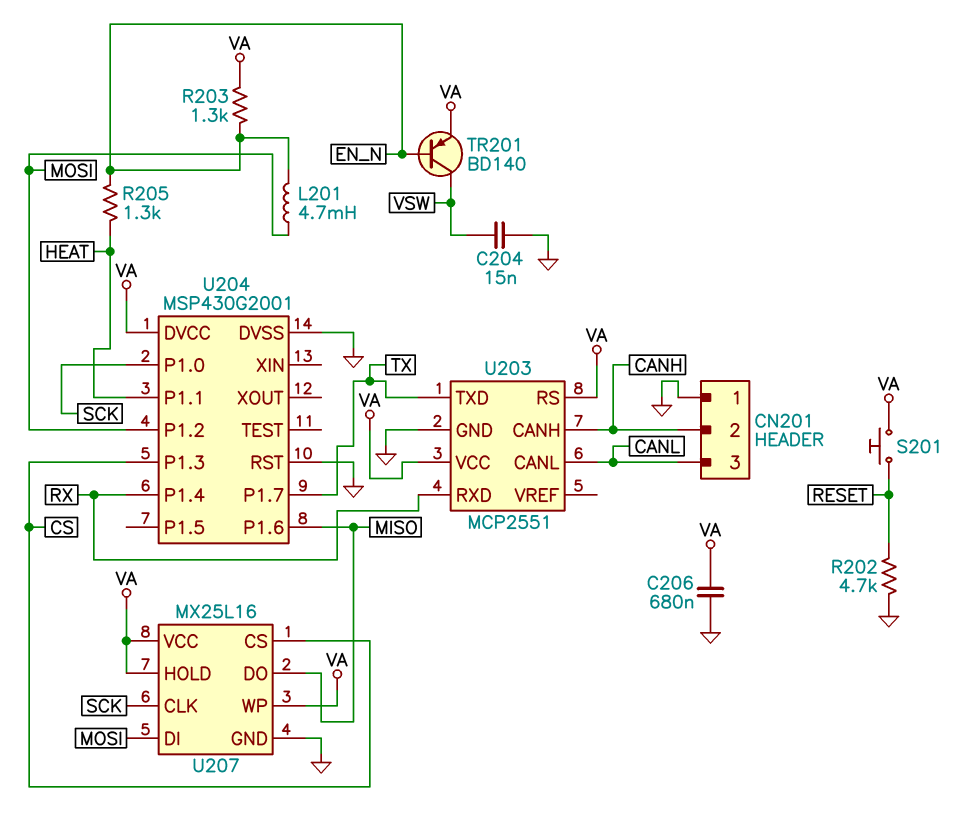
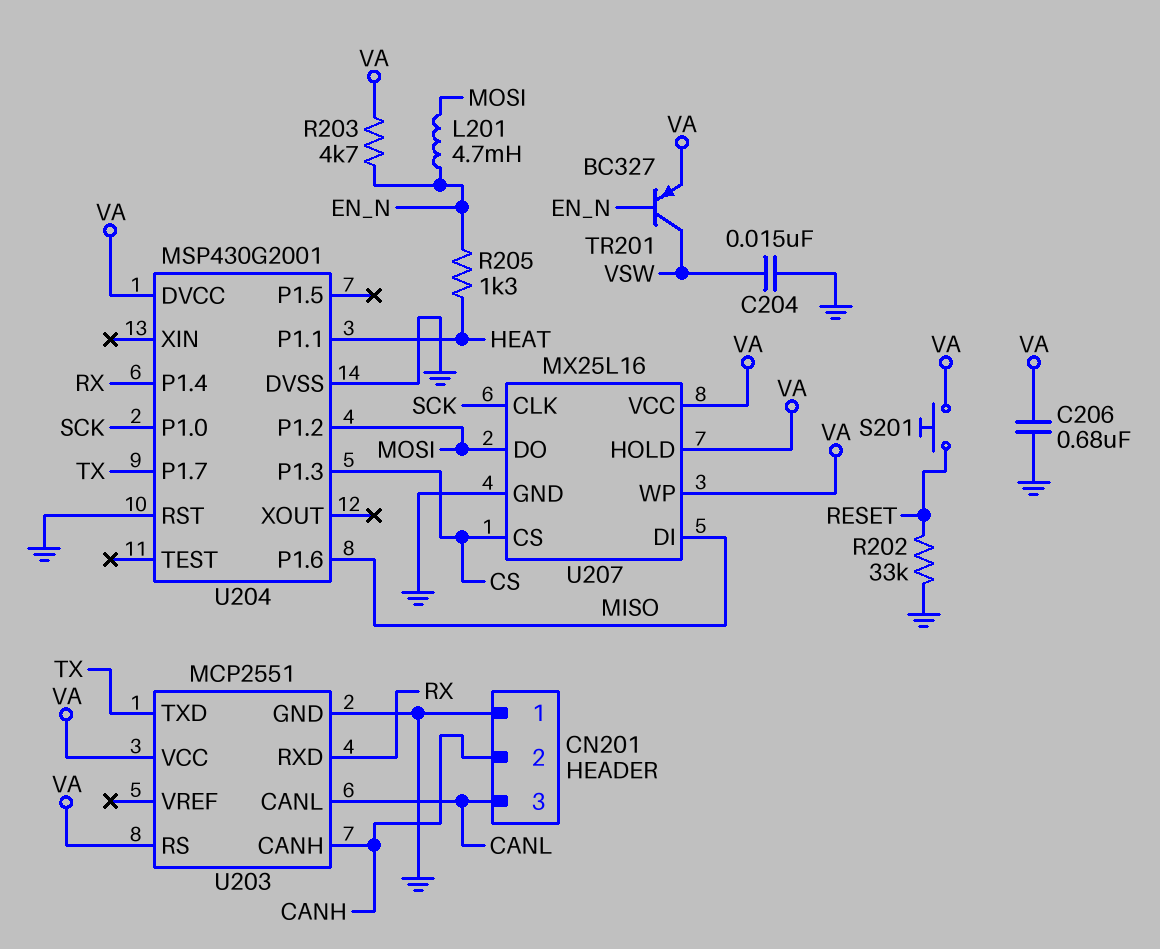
R202: 4.7k (GND, RESET) -> 33k (GND, RESET)
R203: 1.3k (EN_N, VA) -> 4.7k (EN_N, VA)
TR201: PNP BD140 (B EN_N, C VSW, E VA) -> PNP BC327 (B EN_N, C VSW, E VA)
U207 pin DI: MOSI -> MISO
U207 pin DO: MISO -> MOSI

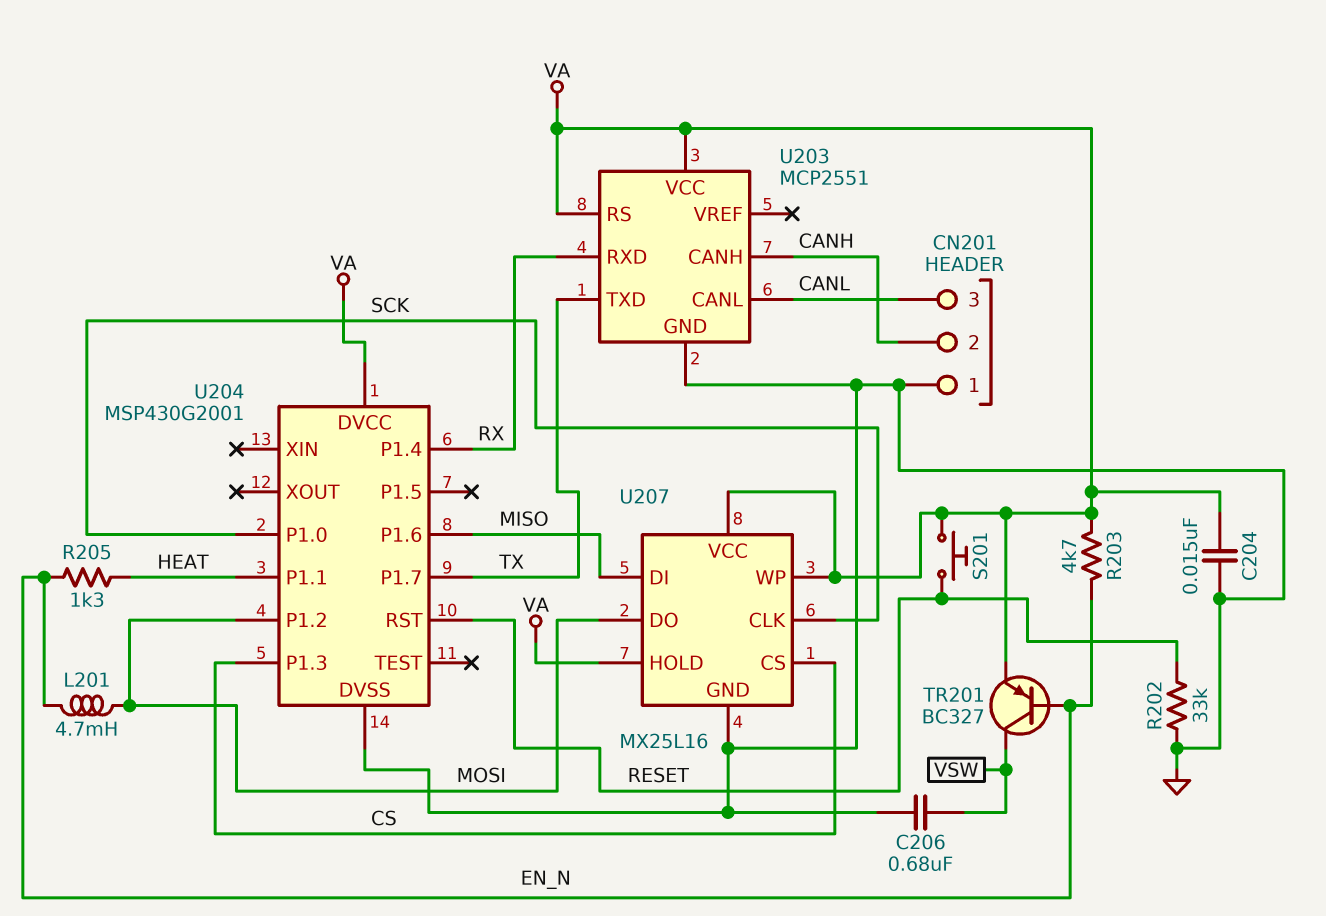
C204: 15nF (GND, VSW) -> 15nF (GND, VA)
C206: 680nF (GND, VA) -> 680nF (GND, VSW)
U204 pin RST: GND -> RESET

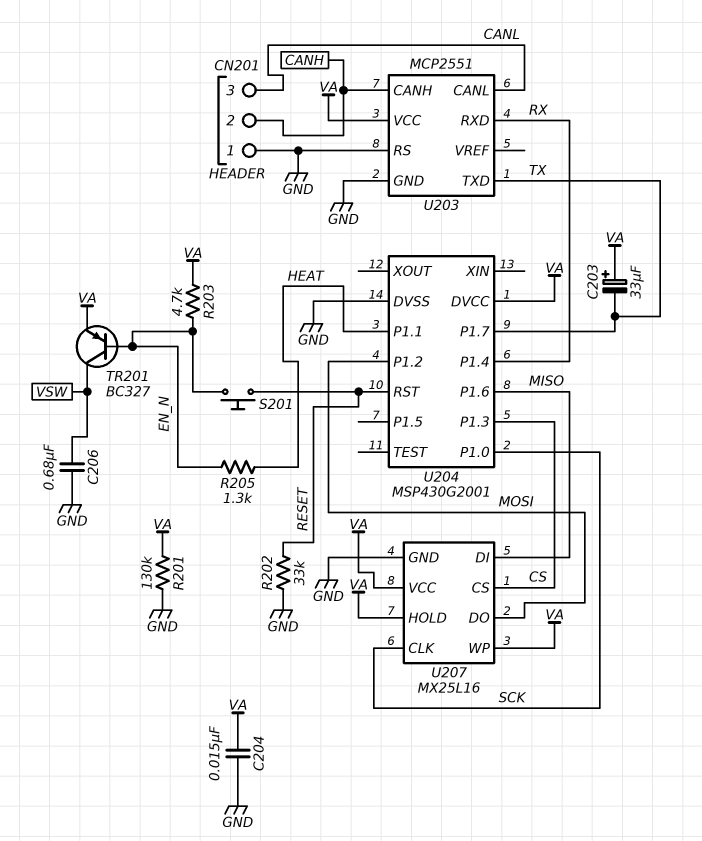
C203: none -> 33uF (plus VA, minus TX)
L201: 4.7mH (EN_N, MOSI) -> none
R201: none -> 130k (GND, VA)
S201: button (RESET, VA) -> button (EN_N, RESET)
U203 pin RS: VA -> GND

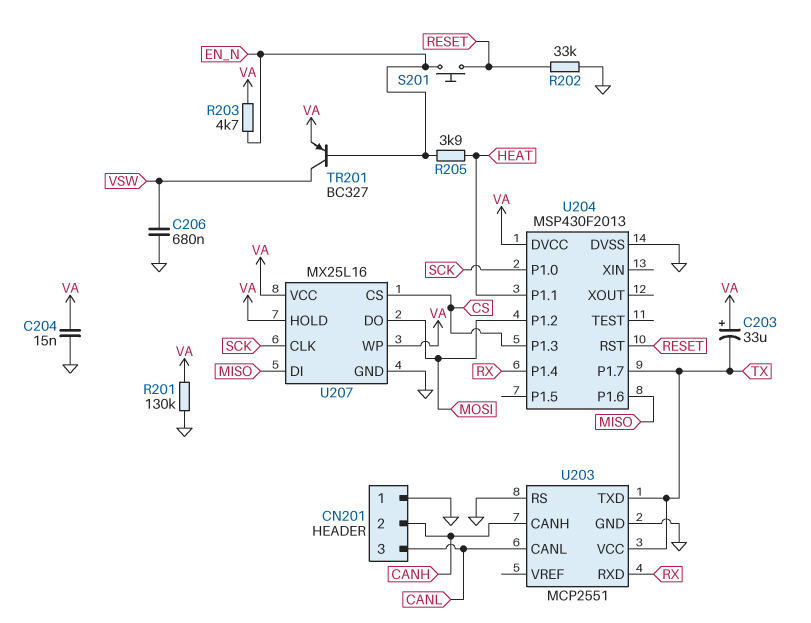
R205: 1.3k (EN_N, HEAT) -> 3.9k (EN_N, HEAT)
U203 pin VCC: VA -> TX
U204: MSP430G2001 -> MSP430F2013

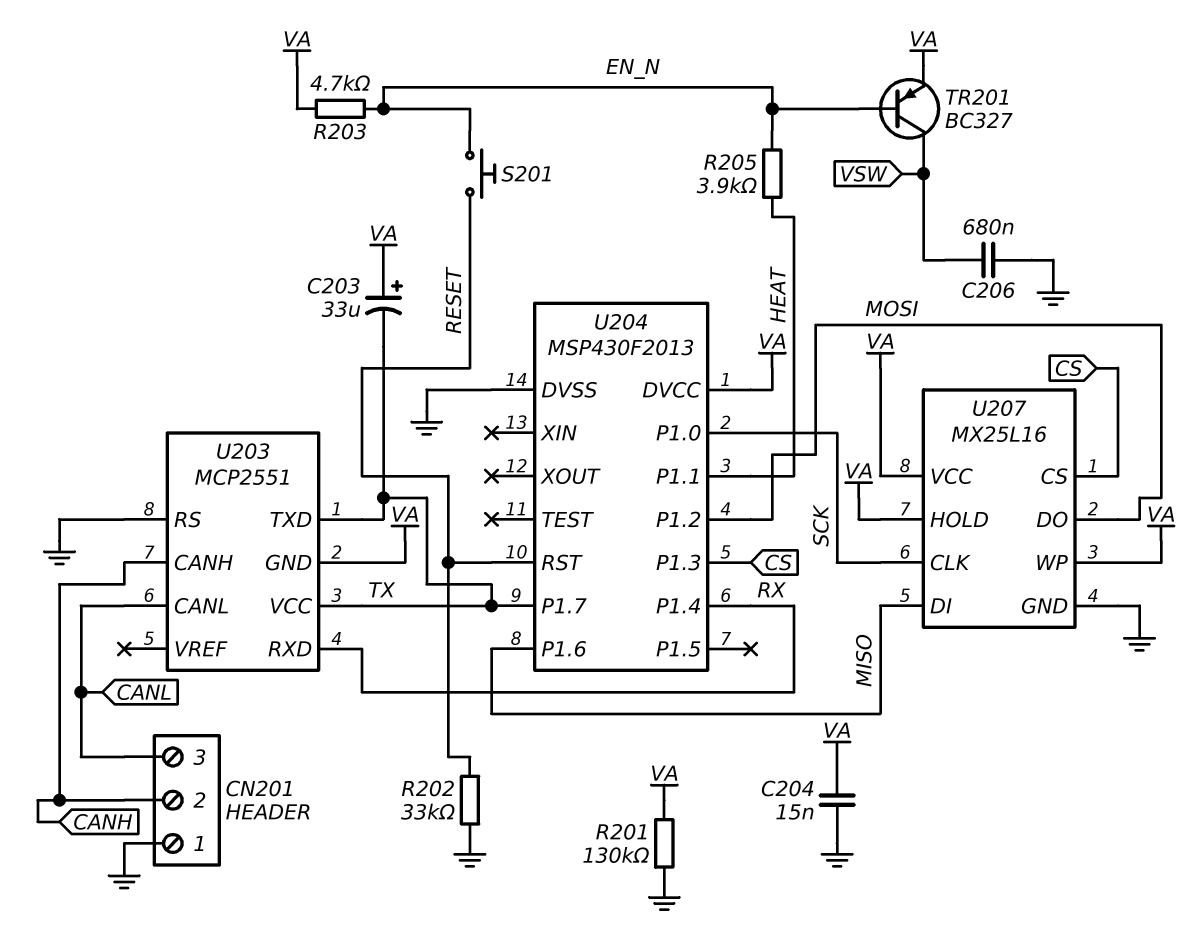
U203 pin GND: GND -> VA

